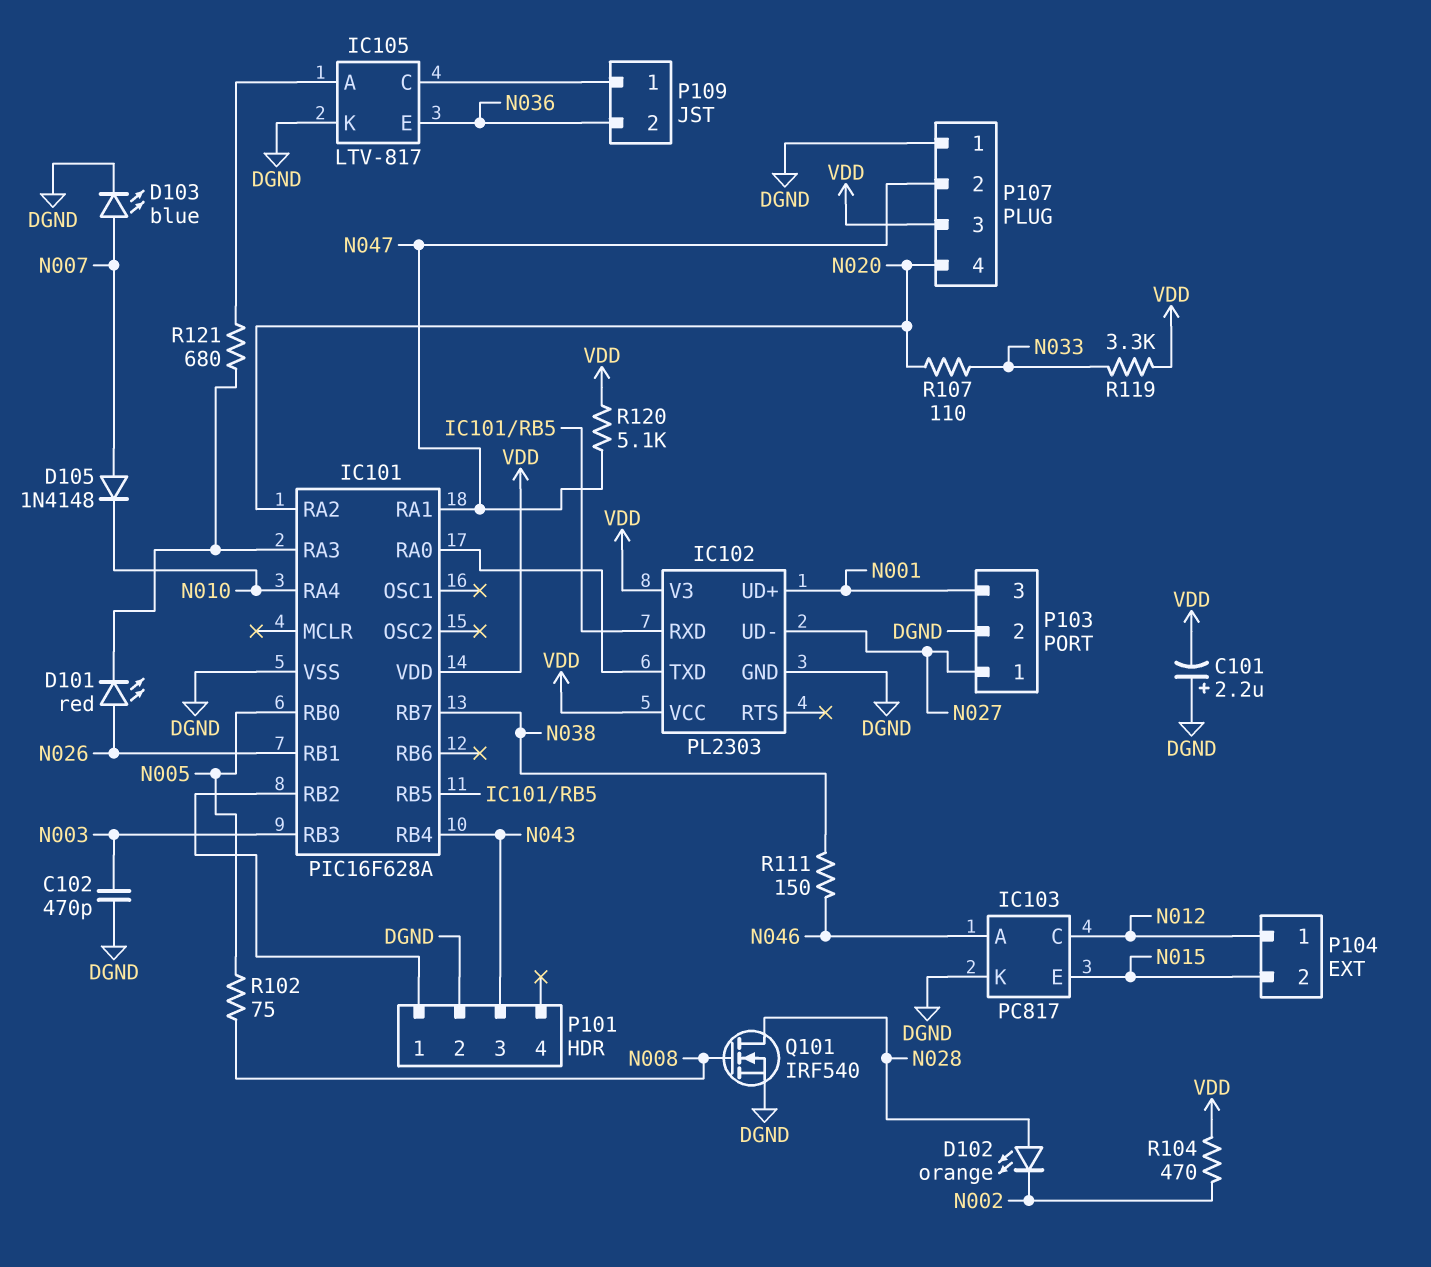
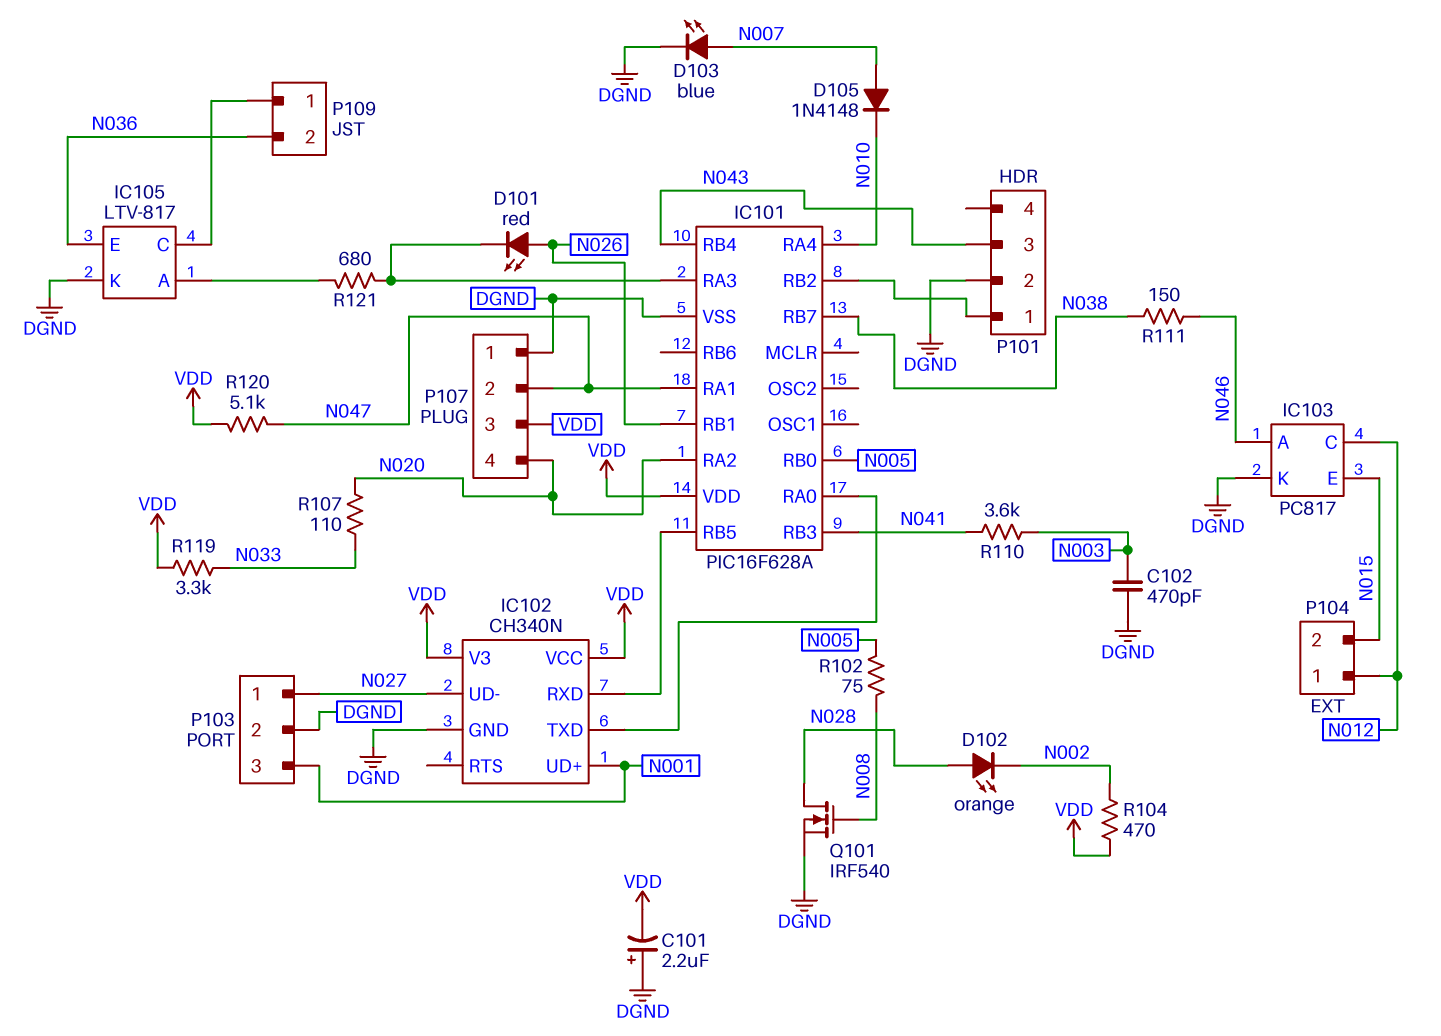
IC101 pin RB3: N003 -> N041
IC102: PL2303 -> CH340N
R110: none -> 3.6k (N003, N041)

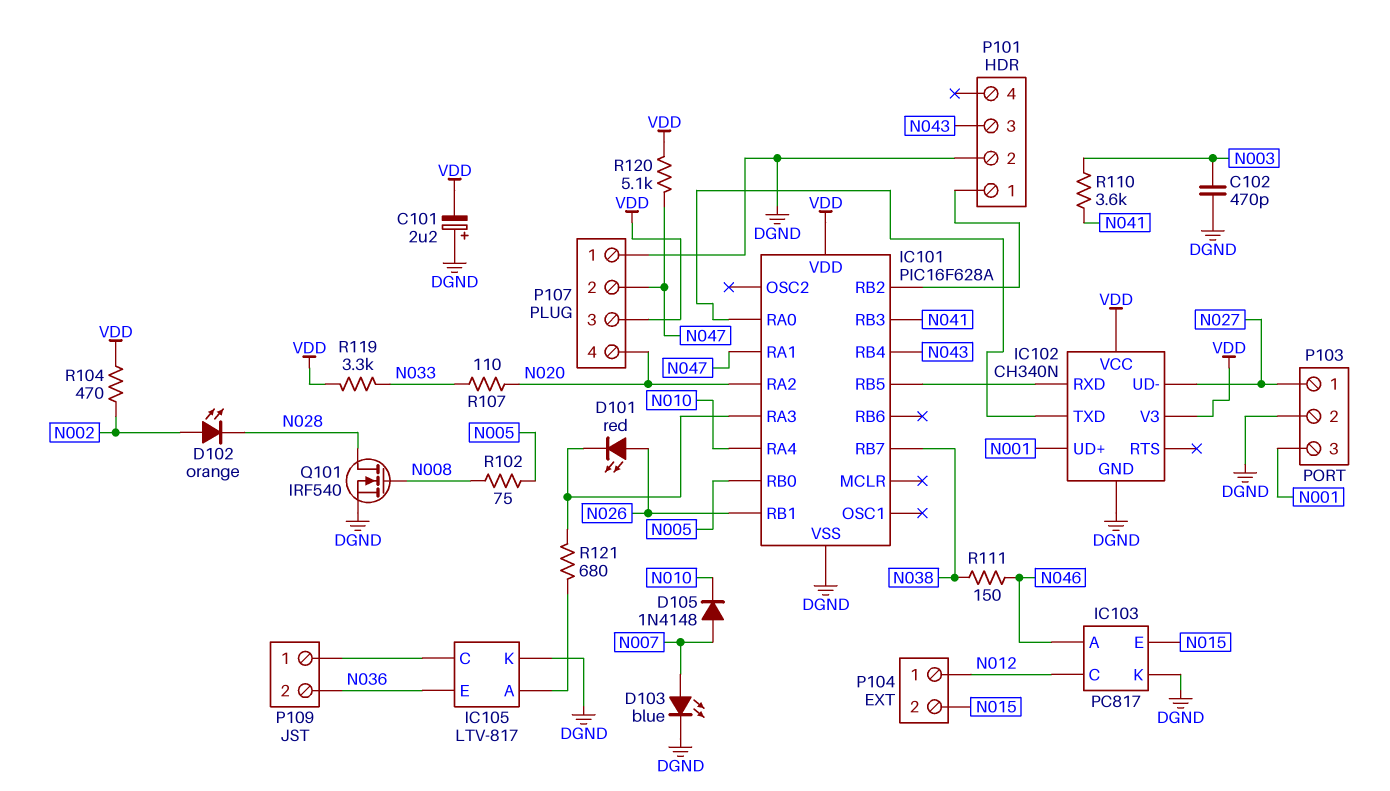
D102: LED orange (A N028, K N002) -> LED orange (A N002, K N028)

